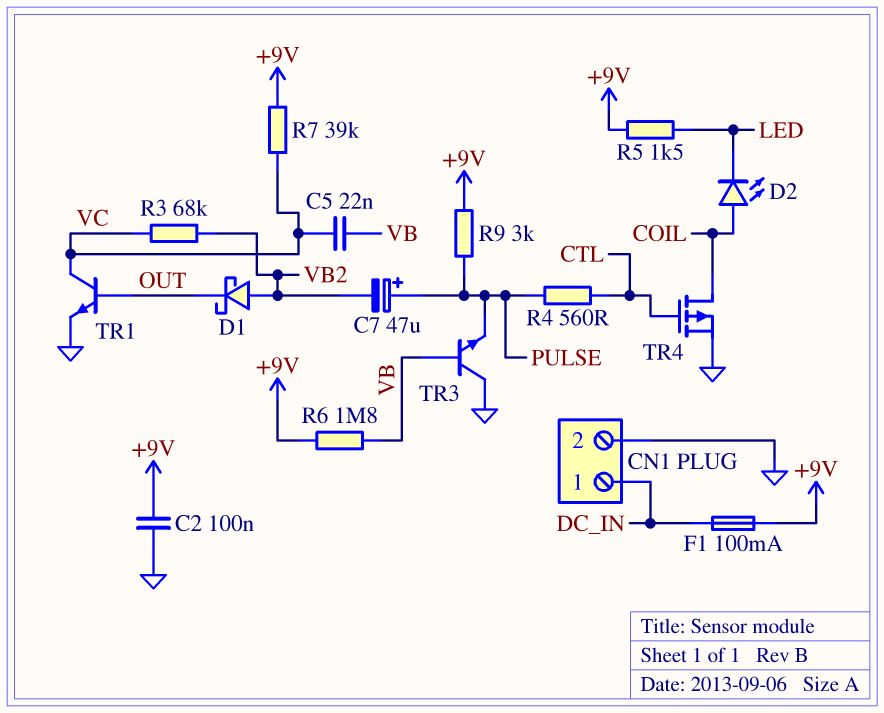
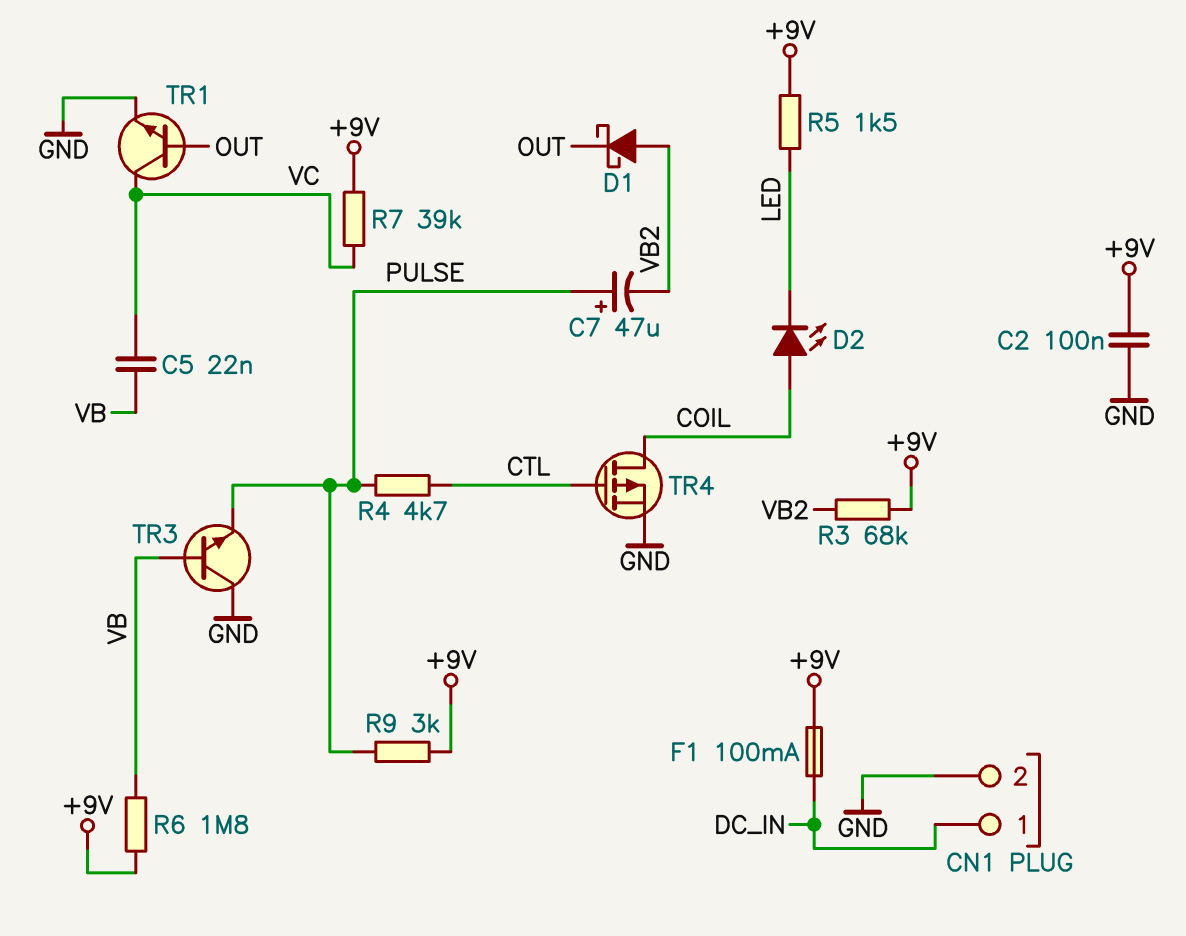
R3: 68k (VB2, VC) -> 68k (+9V, VB2)
R4: 560 (CTL, PULSE) -> 4.7k (CTL, PULSE)

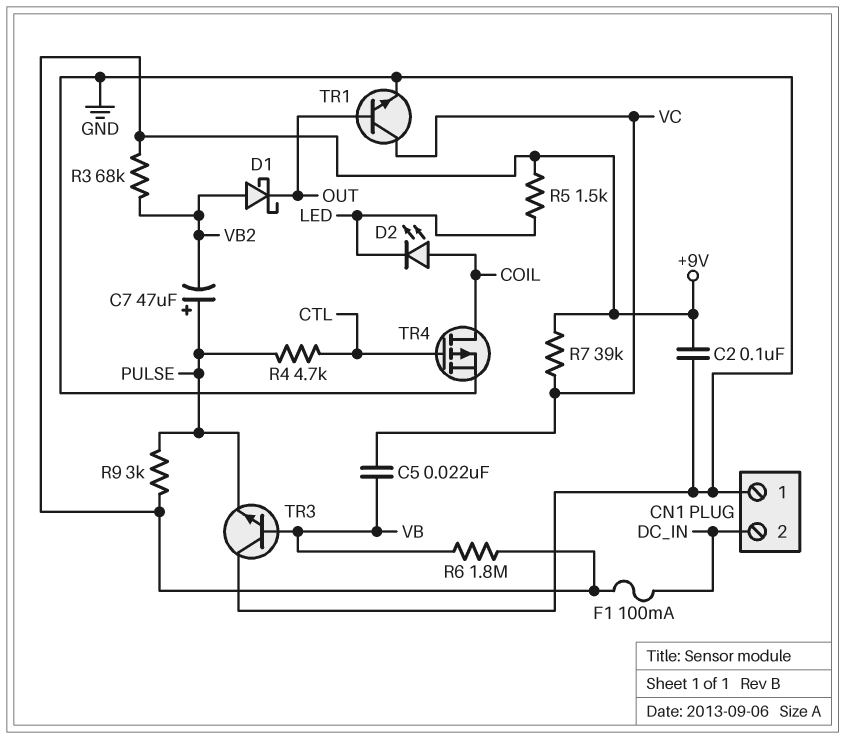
CN1 pin 1: DC_IN -> GND
CN1 pin 2: GND -> DC_IN

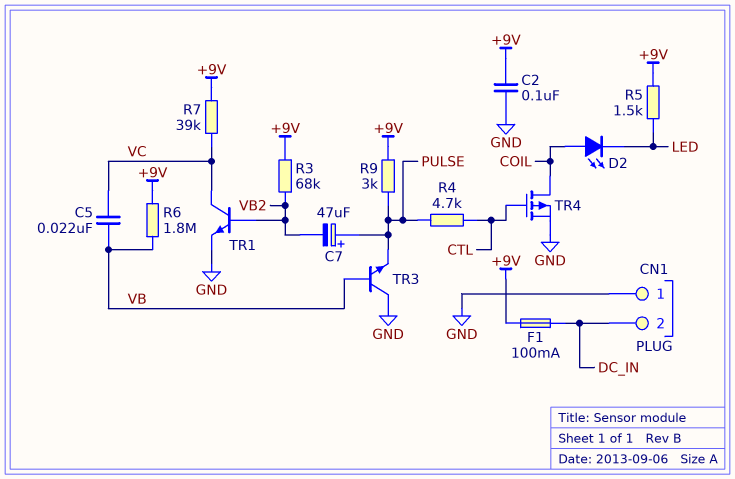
D1: schottky (A VB2, K OUT) -> none
TR1: NPN (B OUT, C VC, E GND) -> NPN (B VB2, C VC, E GND)

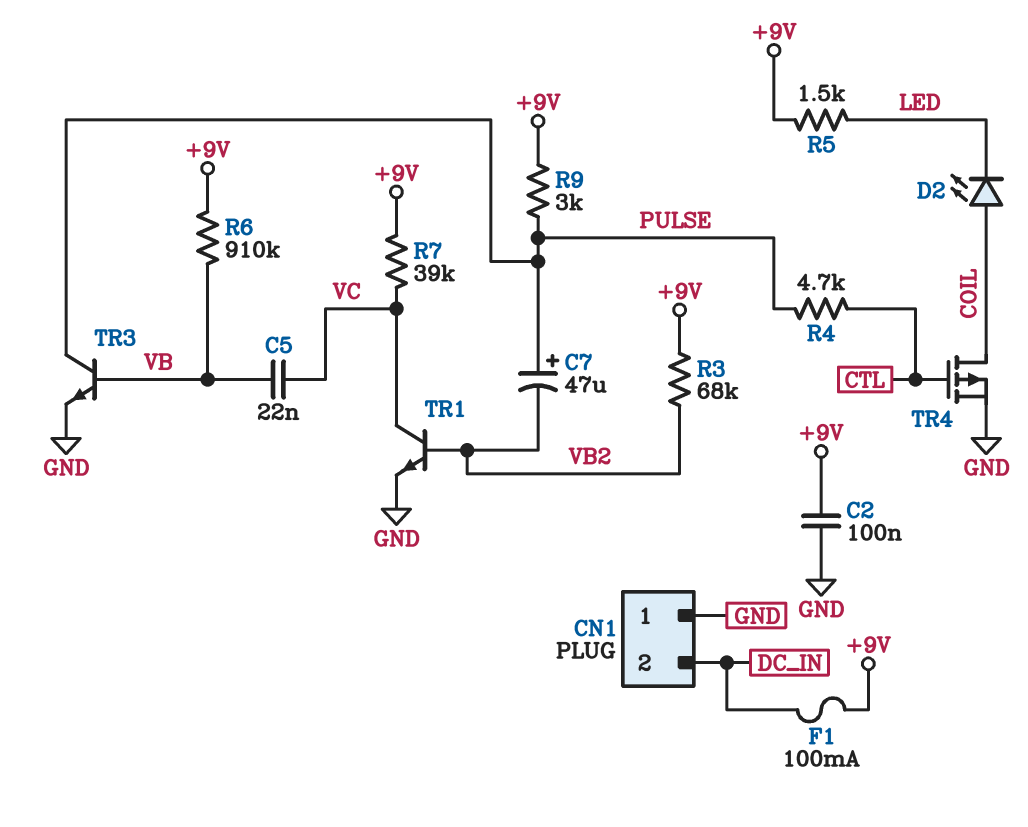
R6: 1.8M (+9V, VB) -> 910k (+9V, VB)
TR3: NPN (B VB, C GND, E PULSE) -> NPN (B VB, C PULSE, E GND)

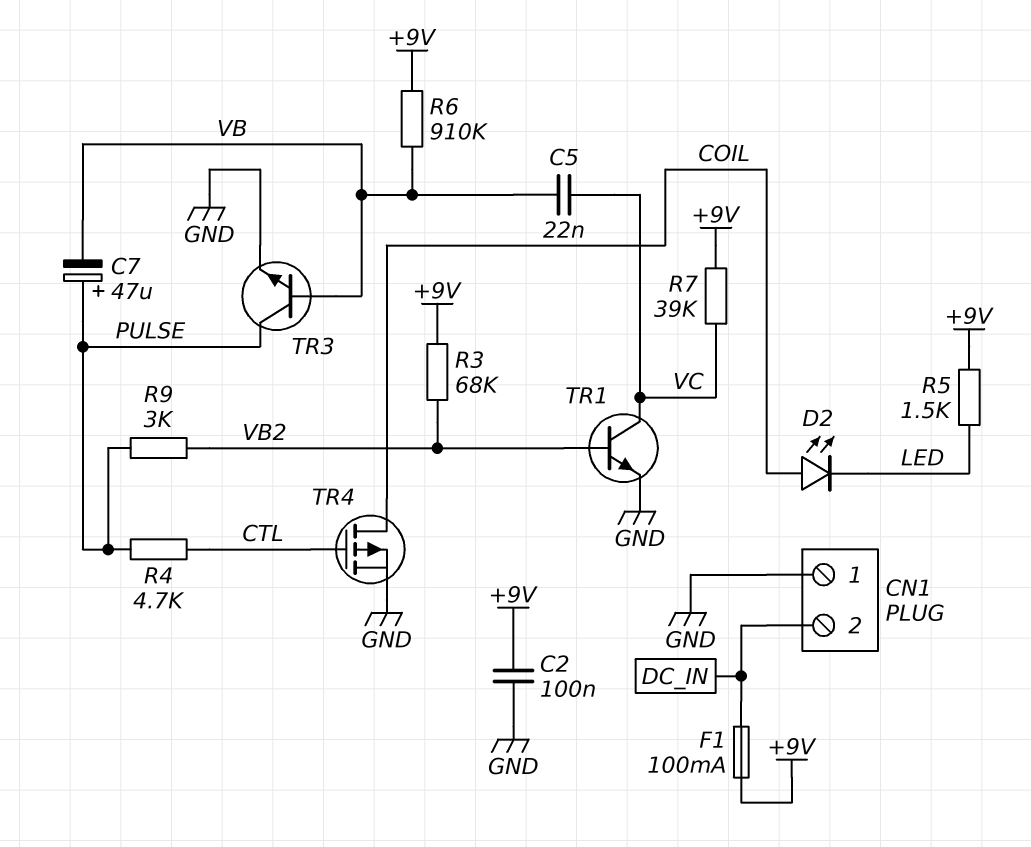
C7: 47uF (plus PULSE, minus VB2) -> 47uF (plus PULSE, minus VB)
R9: 3k (+9V, PULSE) -> 3k (PULSE, VB2)

